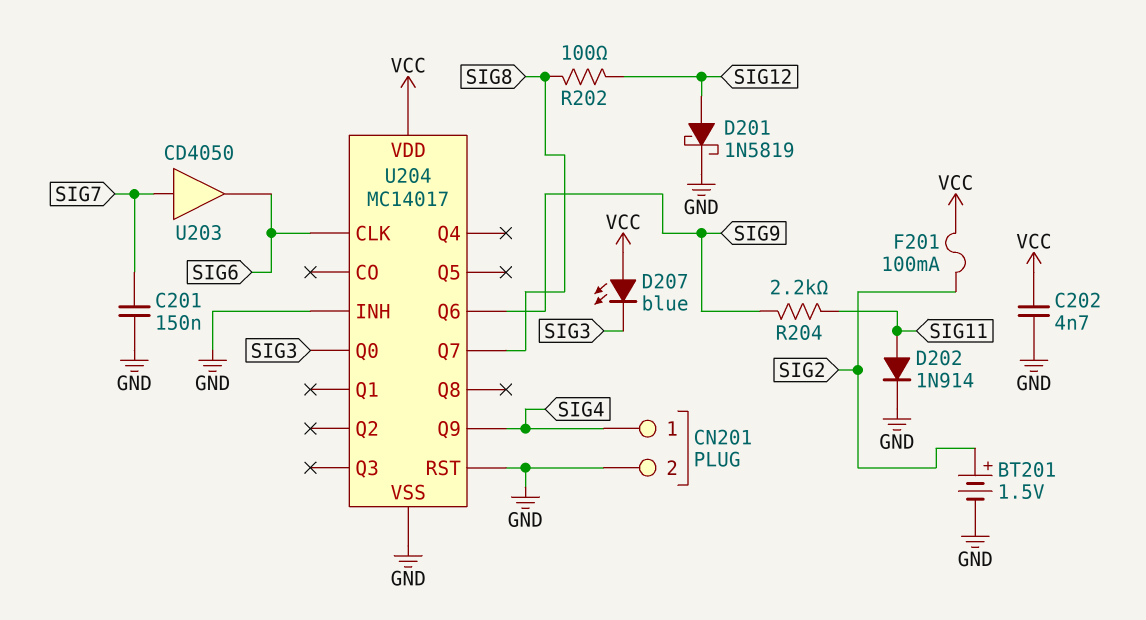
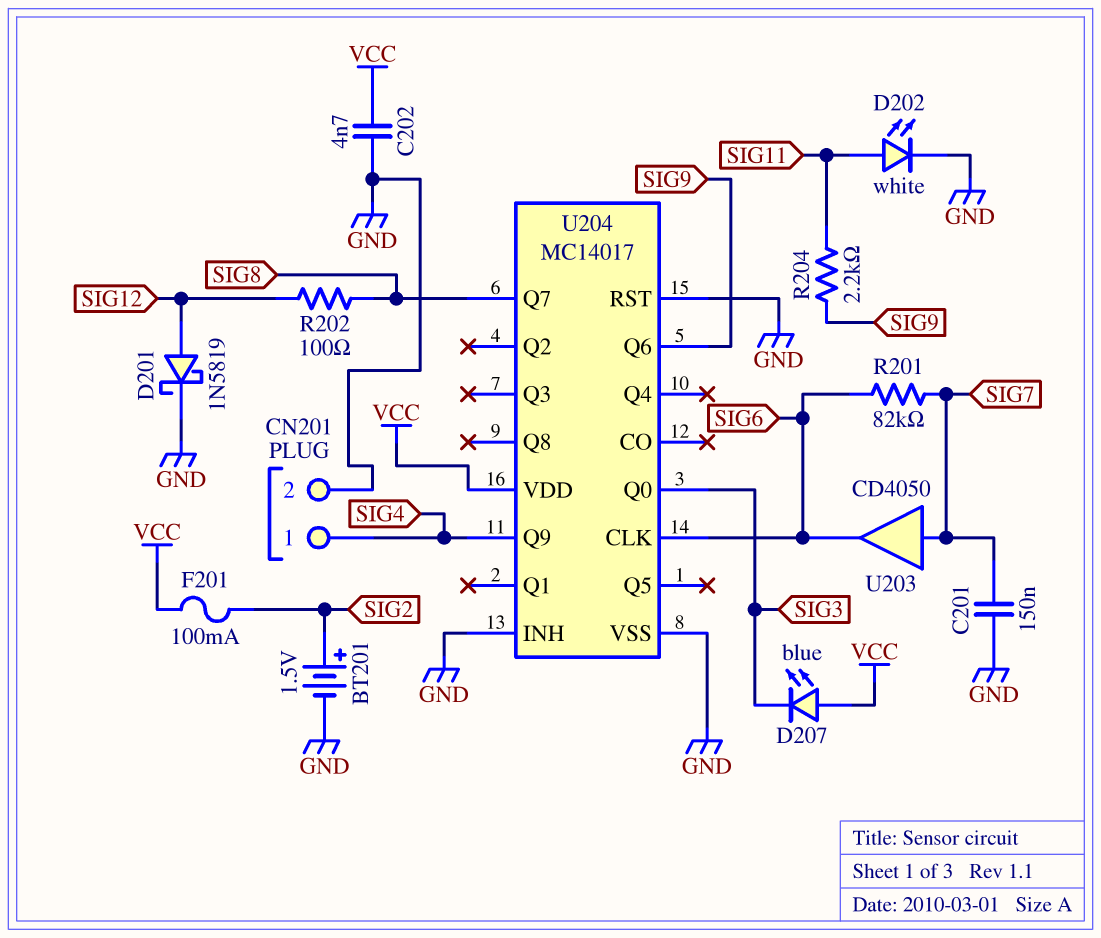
D202: diode 1N914 (A SIG11, K GND) -> LED white (A SIG11, K GND)
R201: none -> 82k (SIG6, SIG7)

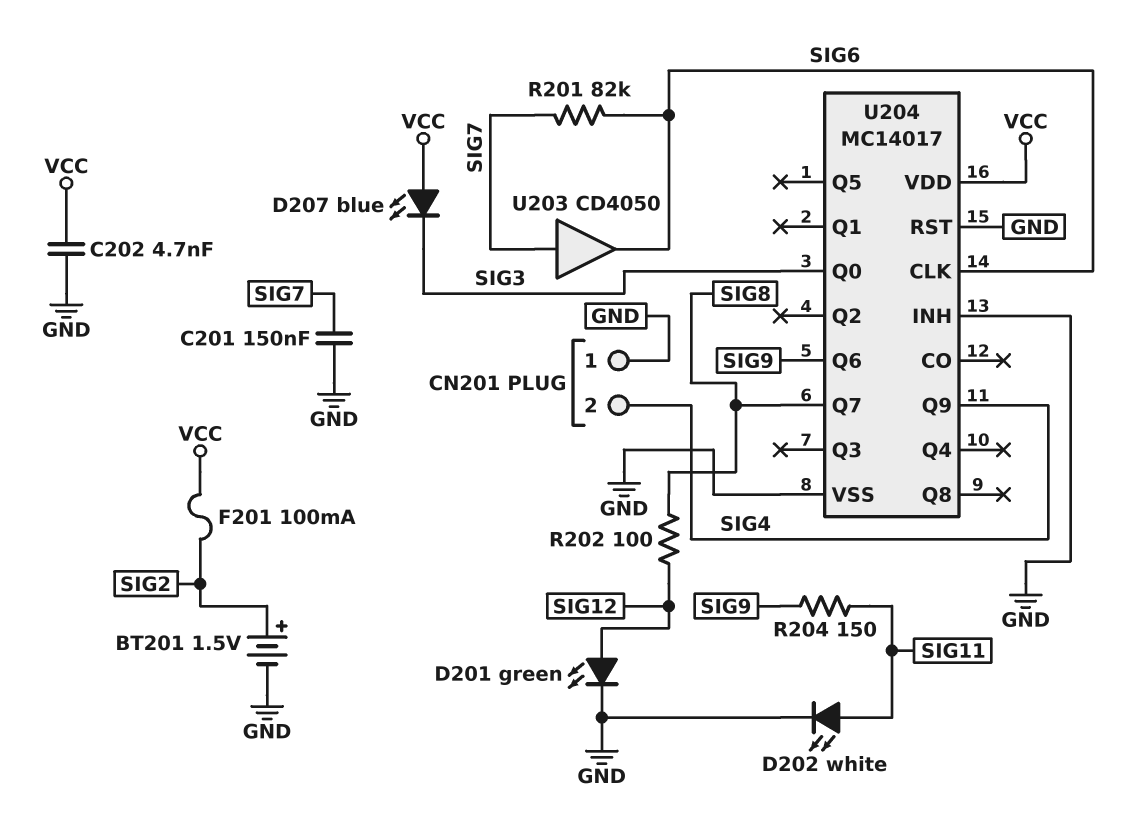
CN201 pin 1: SIG4 -> GND
CN201 pin 2: GND -> SIG4
D201: schottky 1N5819 (A SIG12, K GND) -> LED green (A SIG12, K GND)
R204: 2.2k (SIG9, SIG11) -> 150 (SIG9, SIG11)

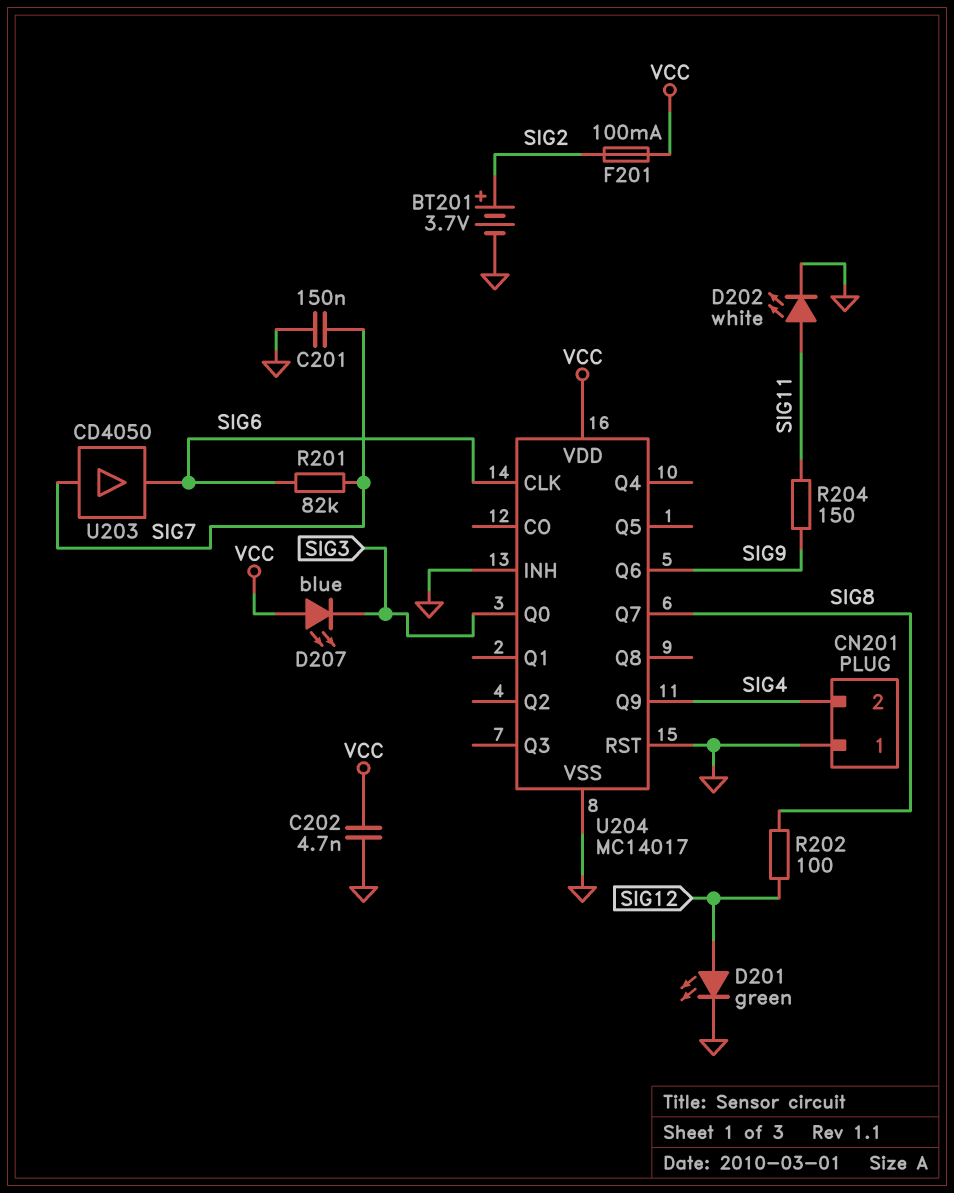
BT201: 1.5V (plus SIG2, minus GND) -> 3.7V (plus SIG2, minus GND)

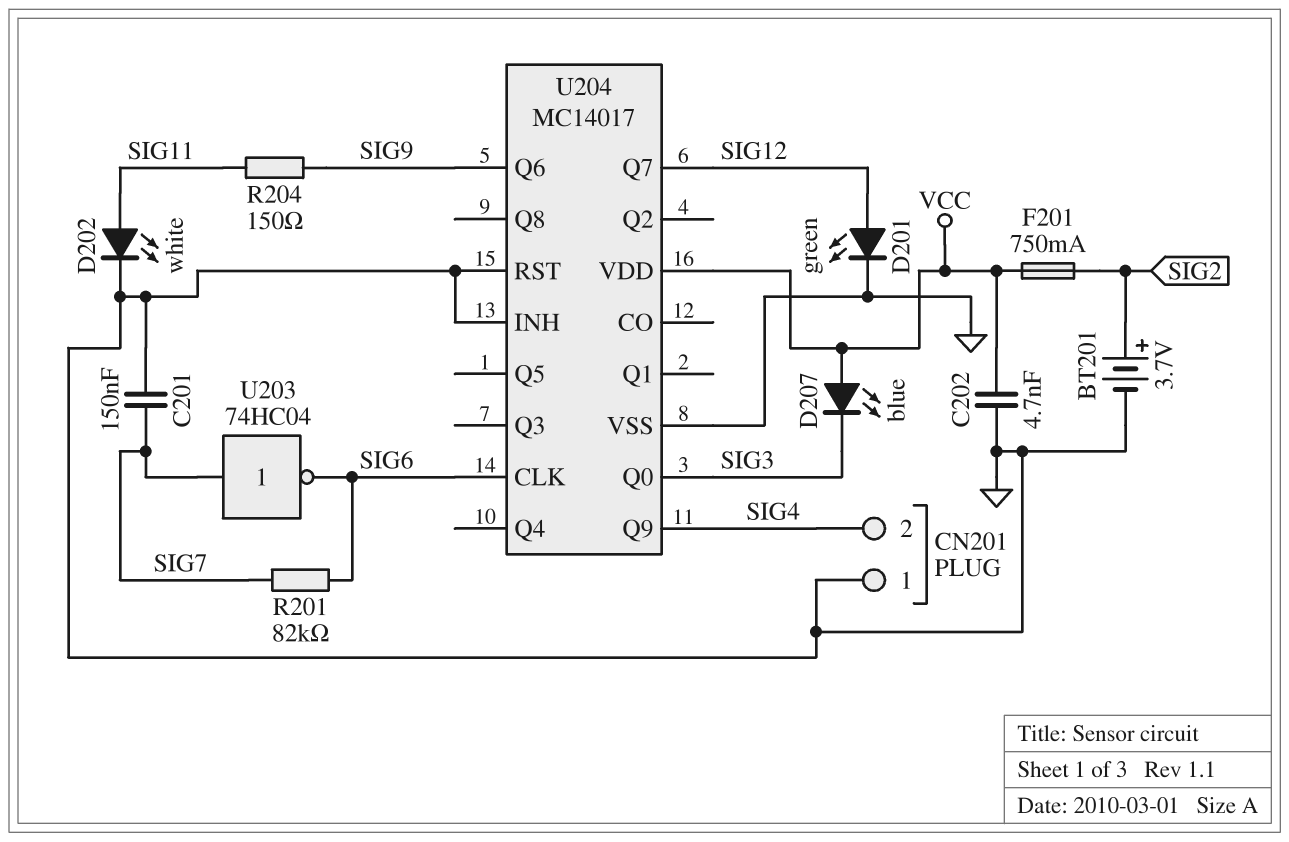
F201: 100mA (SIG2, VCC) -> 750mA (SIG2, VCC)
R202: 100 (SIG8, SIG12) -> none
U203: buffer CD4050 (in SIG7, out SIG6) -> NOT 74HC04 (in SIG7, out SIG6)
U204 pin Q7: SIG8 -> SIG12

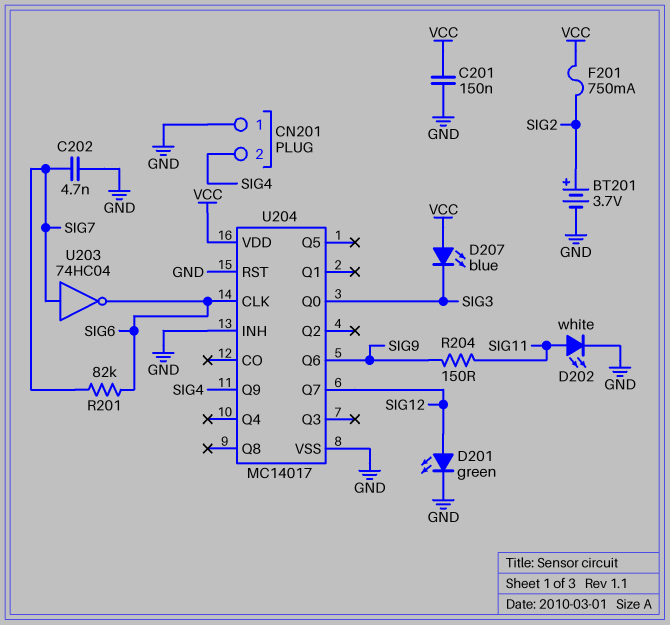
C201: 150nF (GND, SIG7) -> 150nF (GND, VCC)
C202: 4.7nF (GND, VCC) -> 4.7nF (GND, SIG7)

